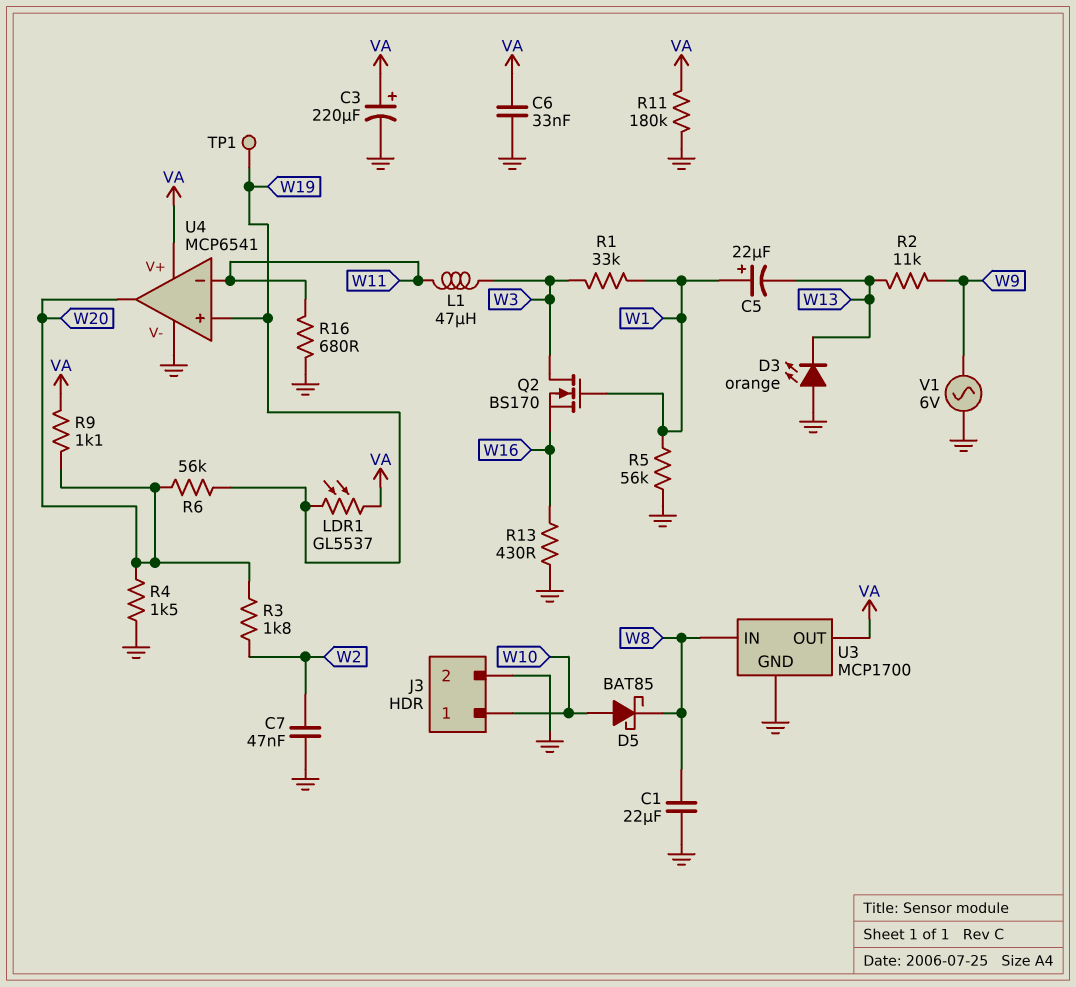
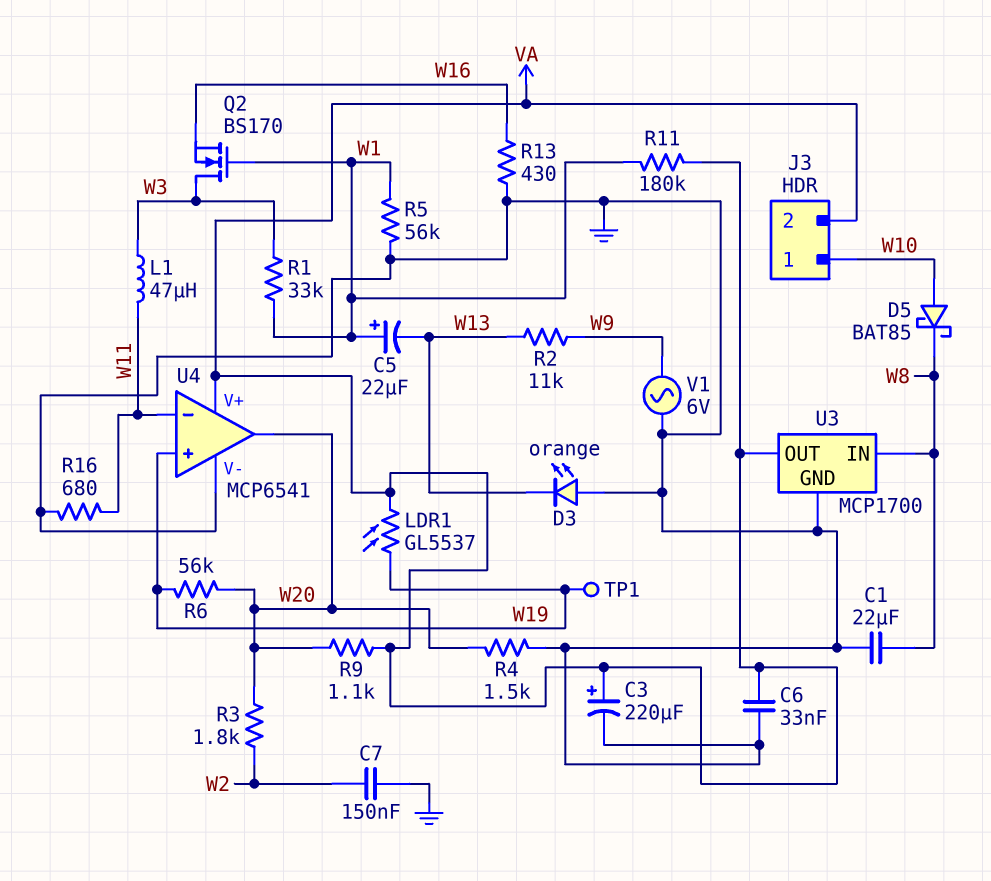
C7: 47nF (GND, W2) -> 150nF (GND, W2)
J3 pin 2: GND -> VA
R11: 180k (GND, VA) -> 180k (VA, W1)

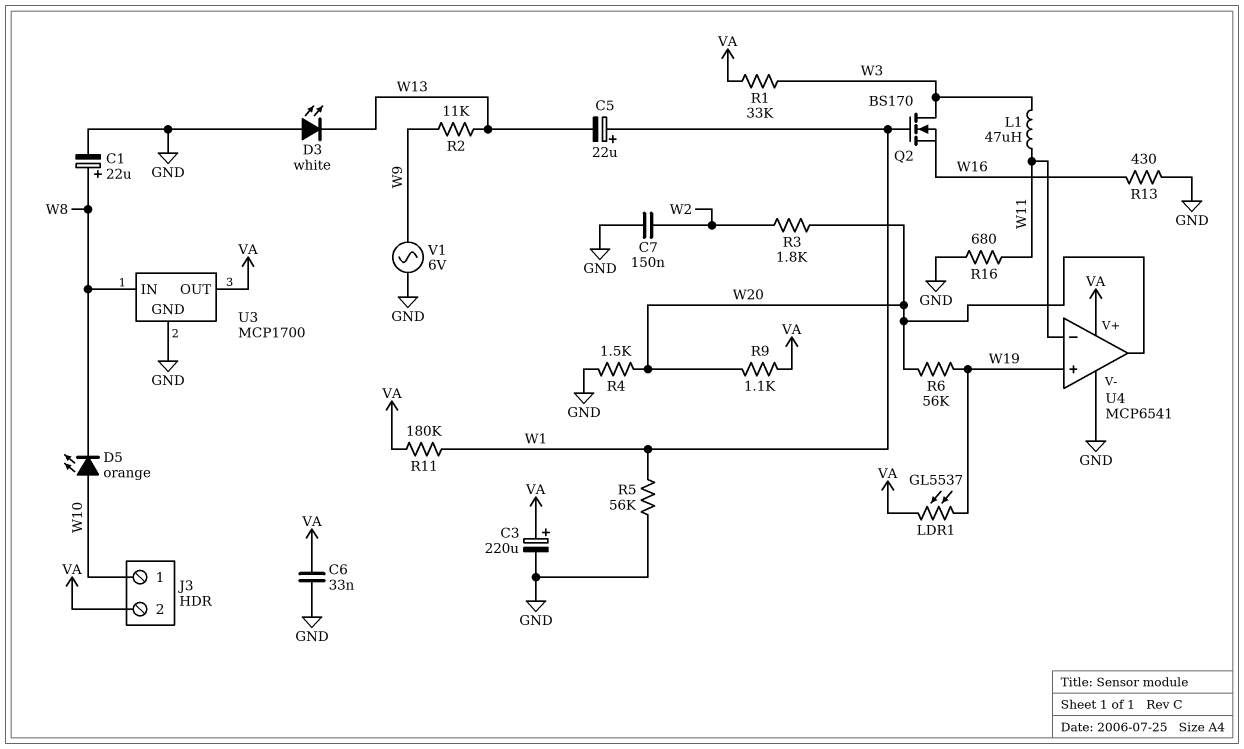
C1: 22uF (GND, W8) -> 22uF (plus W8, minus GND)
D3: LED orange (A GND, K W13) -> LED white (A GND, K W13)
D5: schottky BAT85 (A W10, K W8) -> LED orange (A W10, K W8)
R1: 33k (W1, W3) -> 33k (VA, W3)
TP1: test point (W19) -> none

